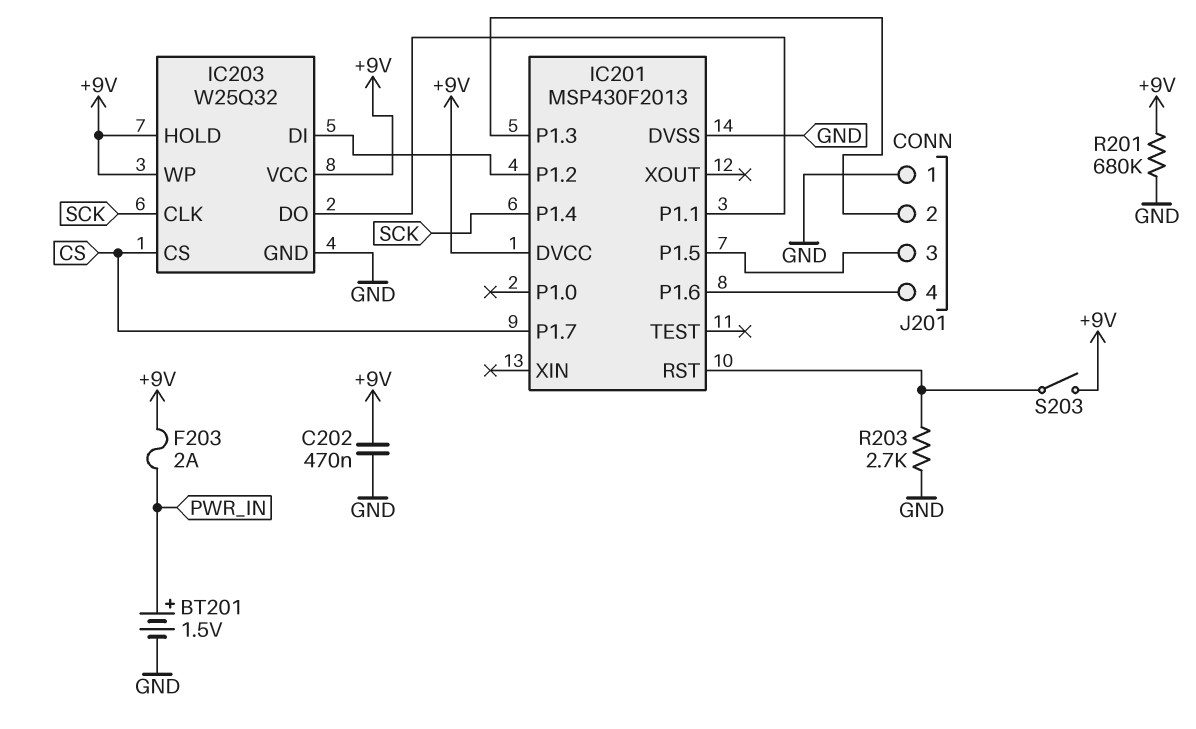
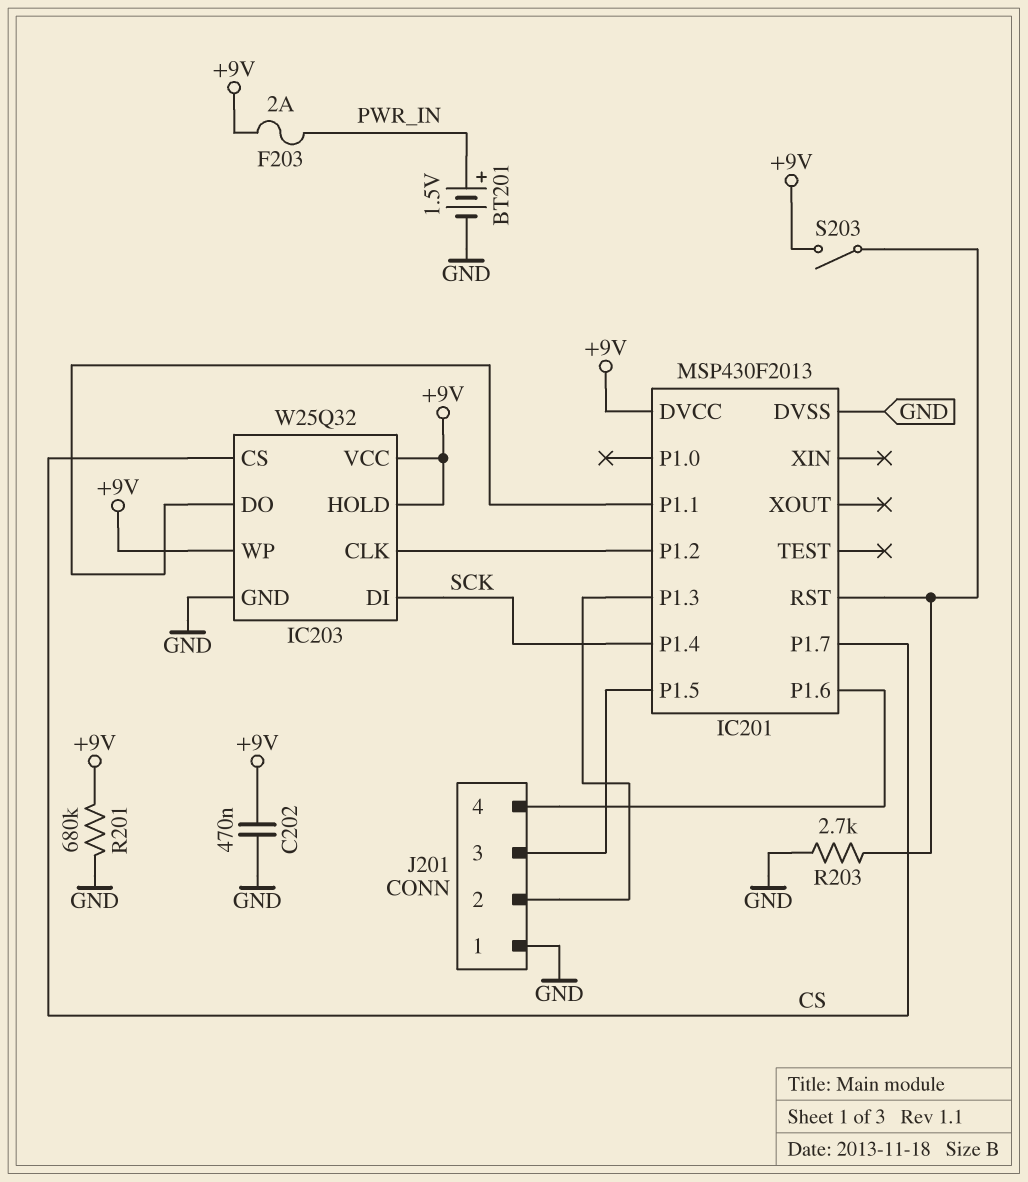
IC203 pin CLK: SCK -> IC201/P1.2
IC203 pin DI: IC201/P1.2 -> SCK

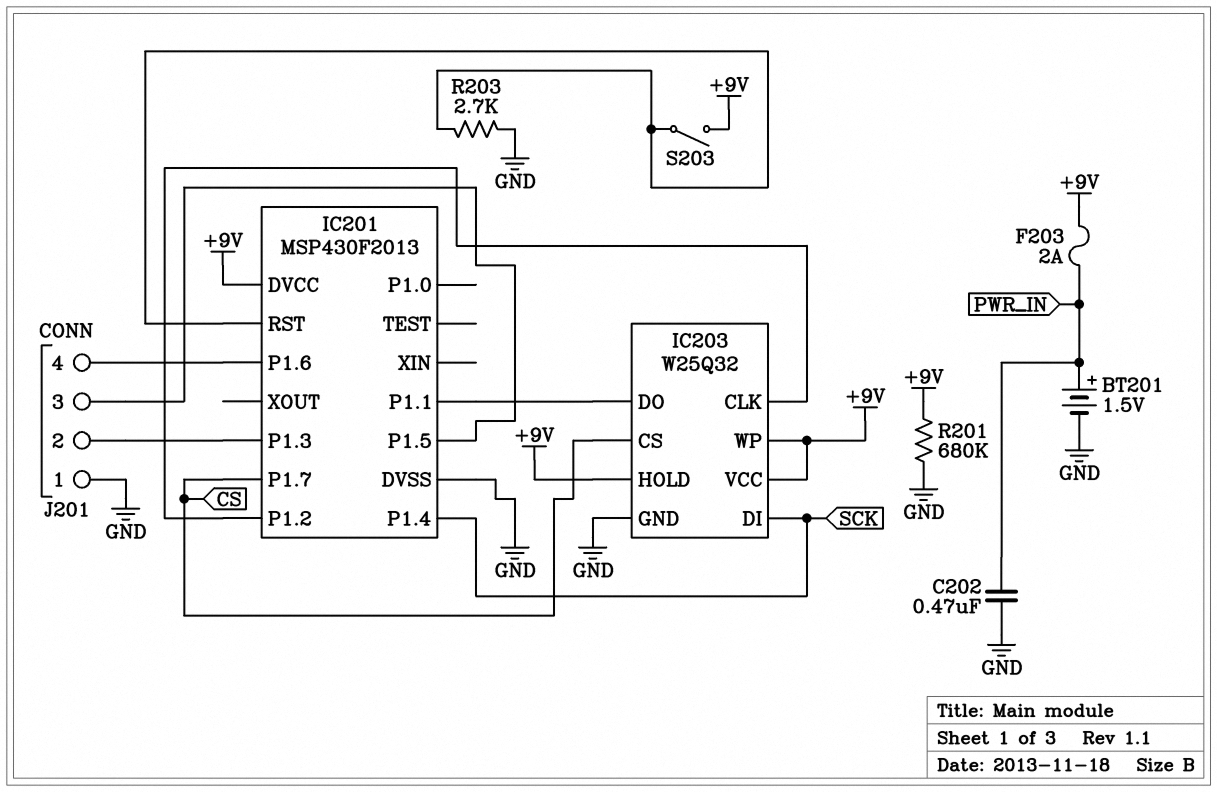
C202: 470nF (+9V, GND) -> 470nF (GND, PWR_IN)

